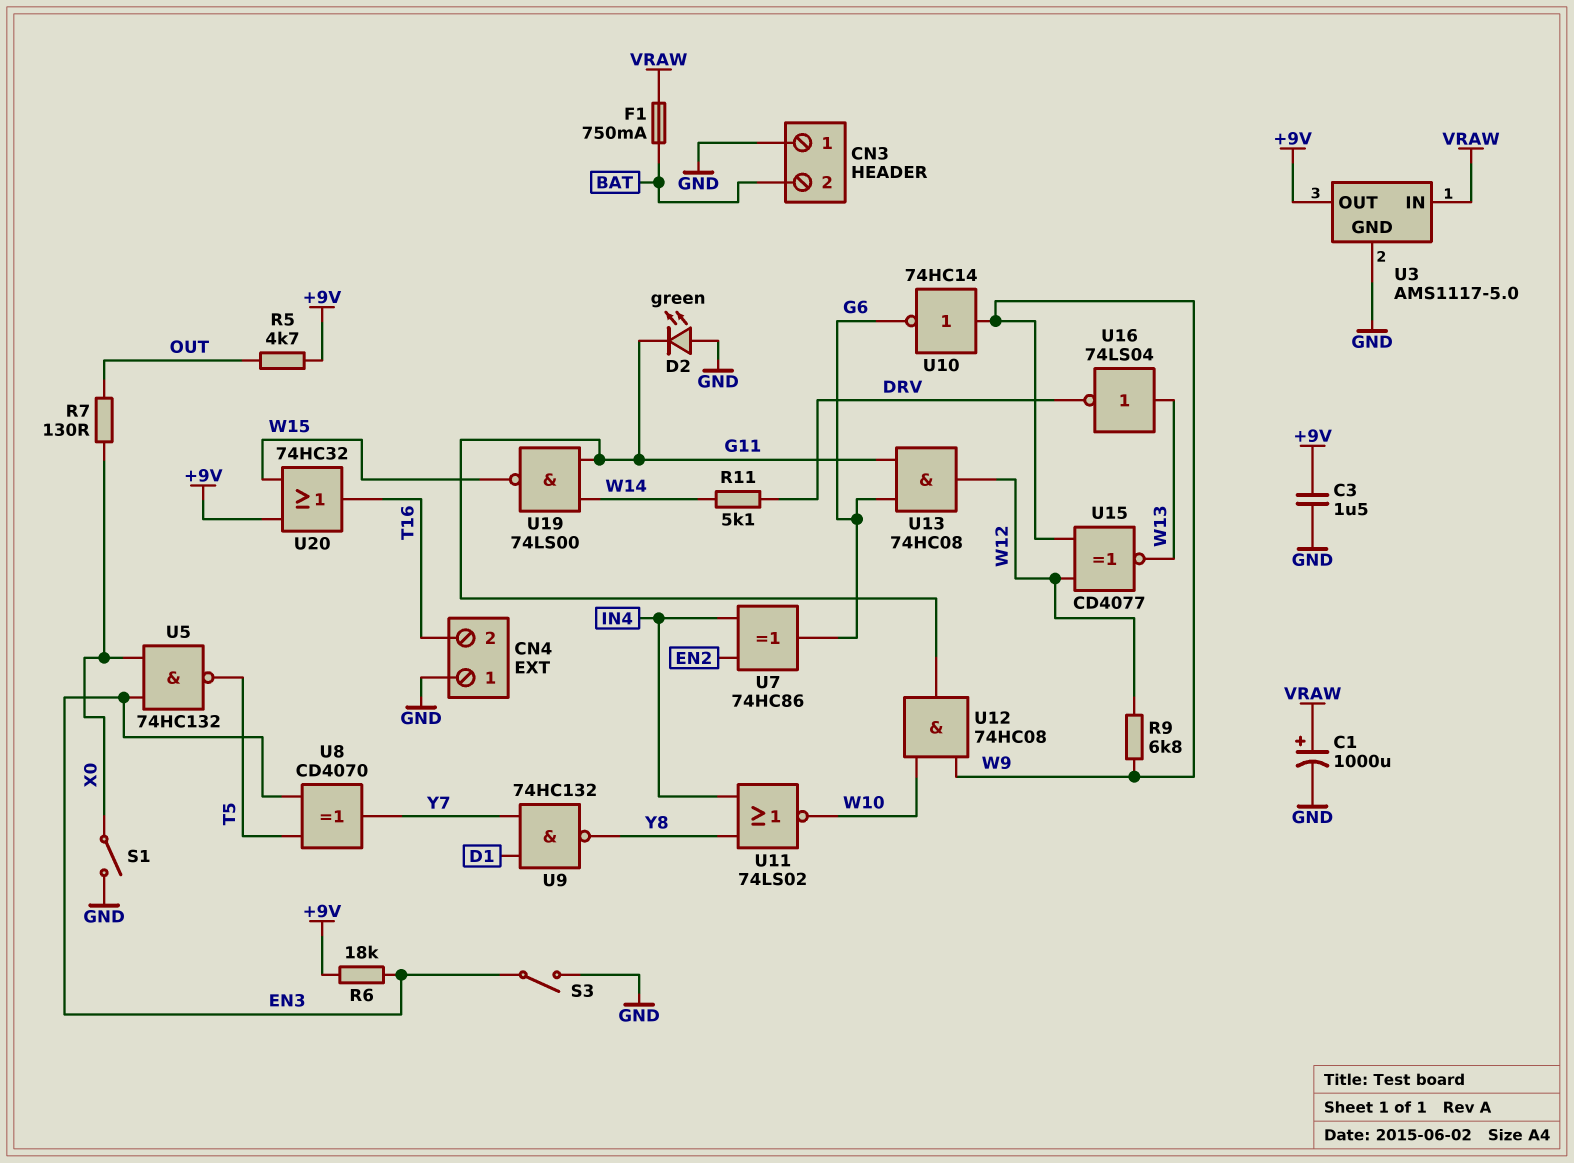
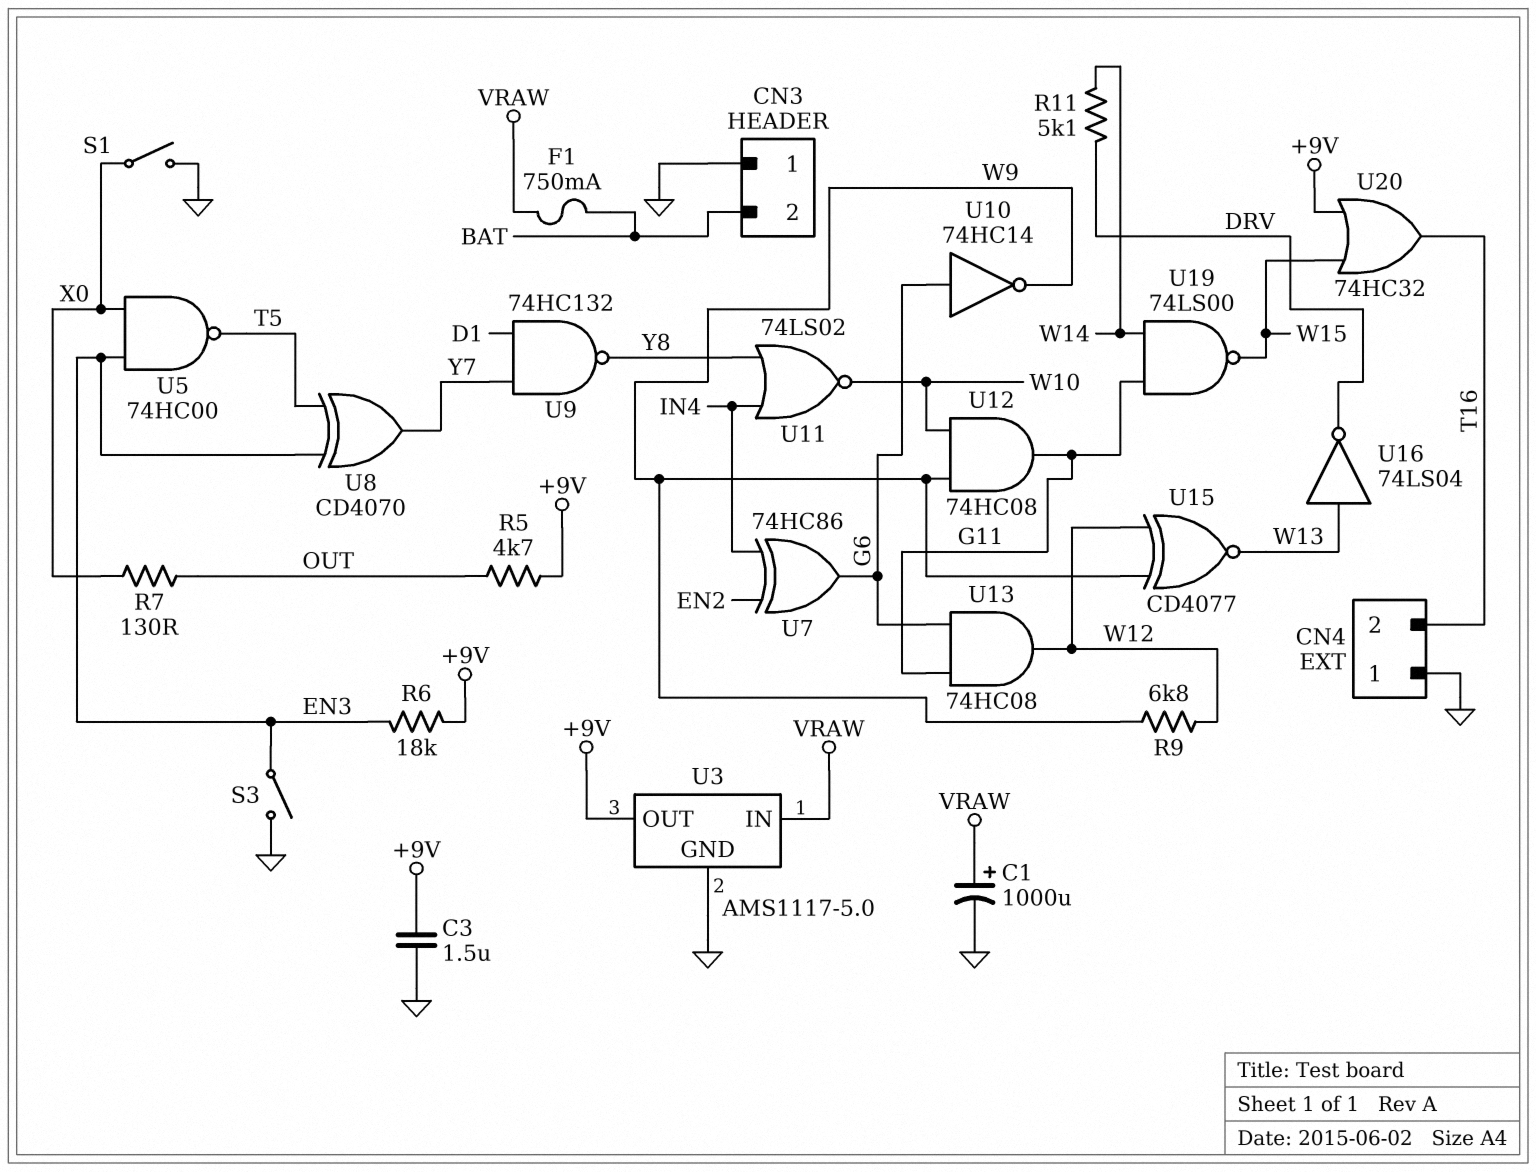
D2: LED green (A GND, K G11) -> none
U5: NAND 74HC132 (in EN3, in X0, out T5) -> NAND 74HC00 (in EN3, in X0, out T5)
U10: NOT 74HC14 (in W9, out G6) -> NOT 74HC14 (in G6, out W9)

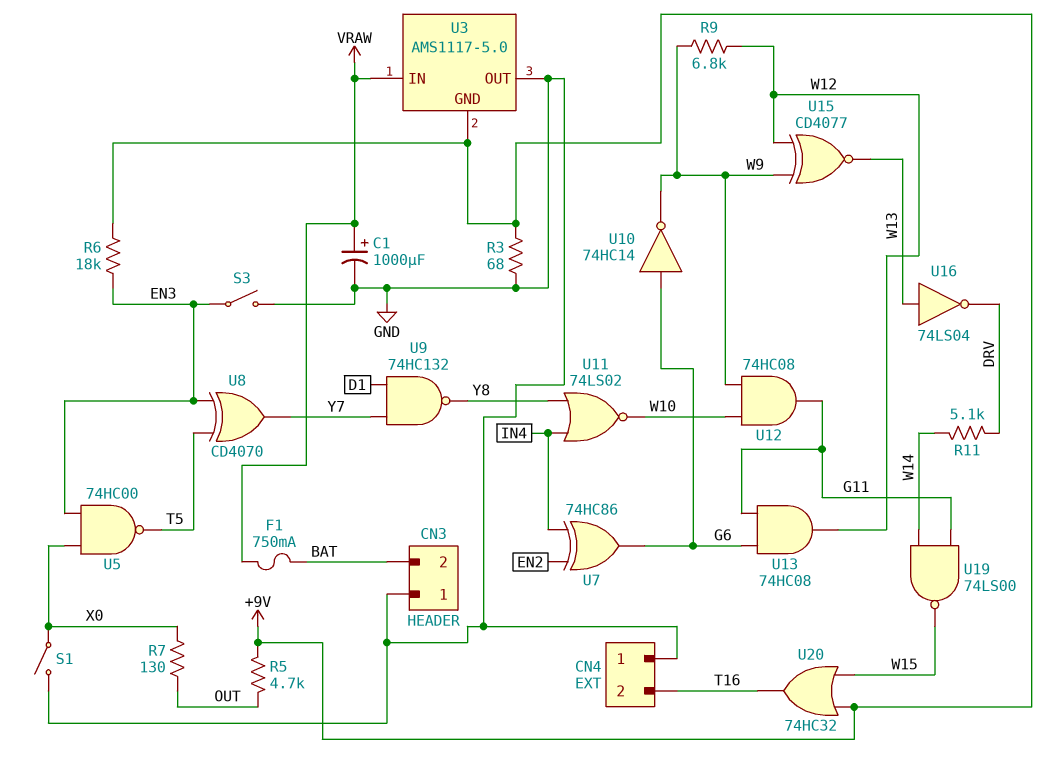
C3: 1.5uF (+9V, GND) -> none
R3: none -> 68 (+9V, GND)
U3 pin GND: GND -> +9V
U3 pin OUT: +9V -> GND

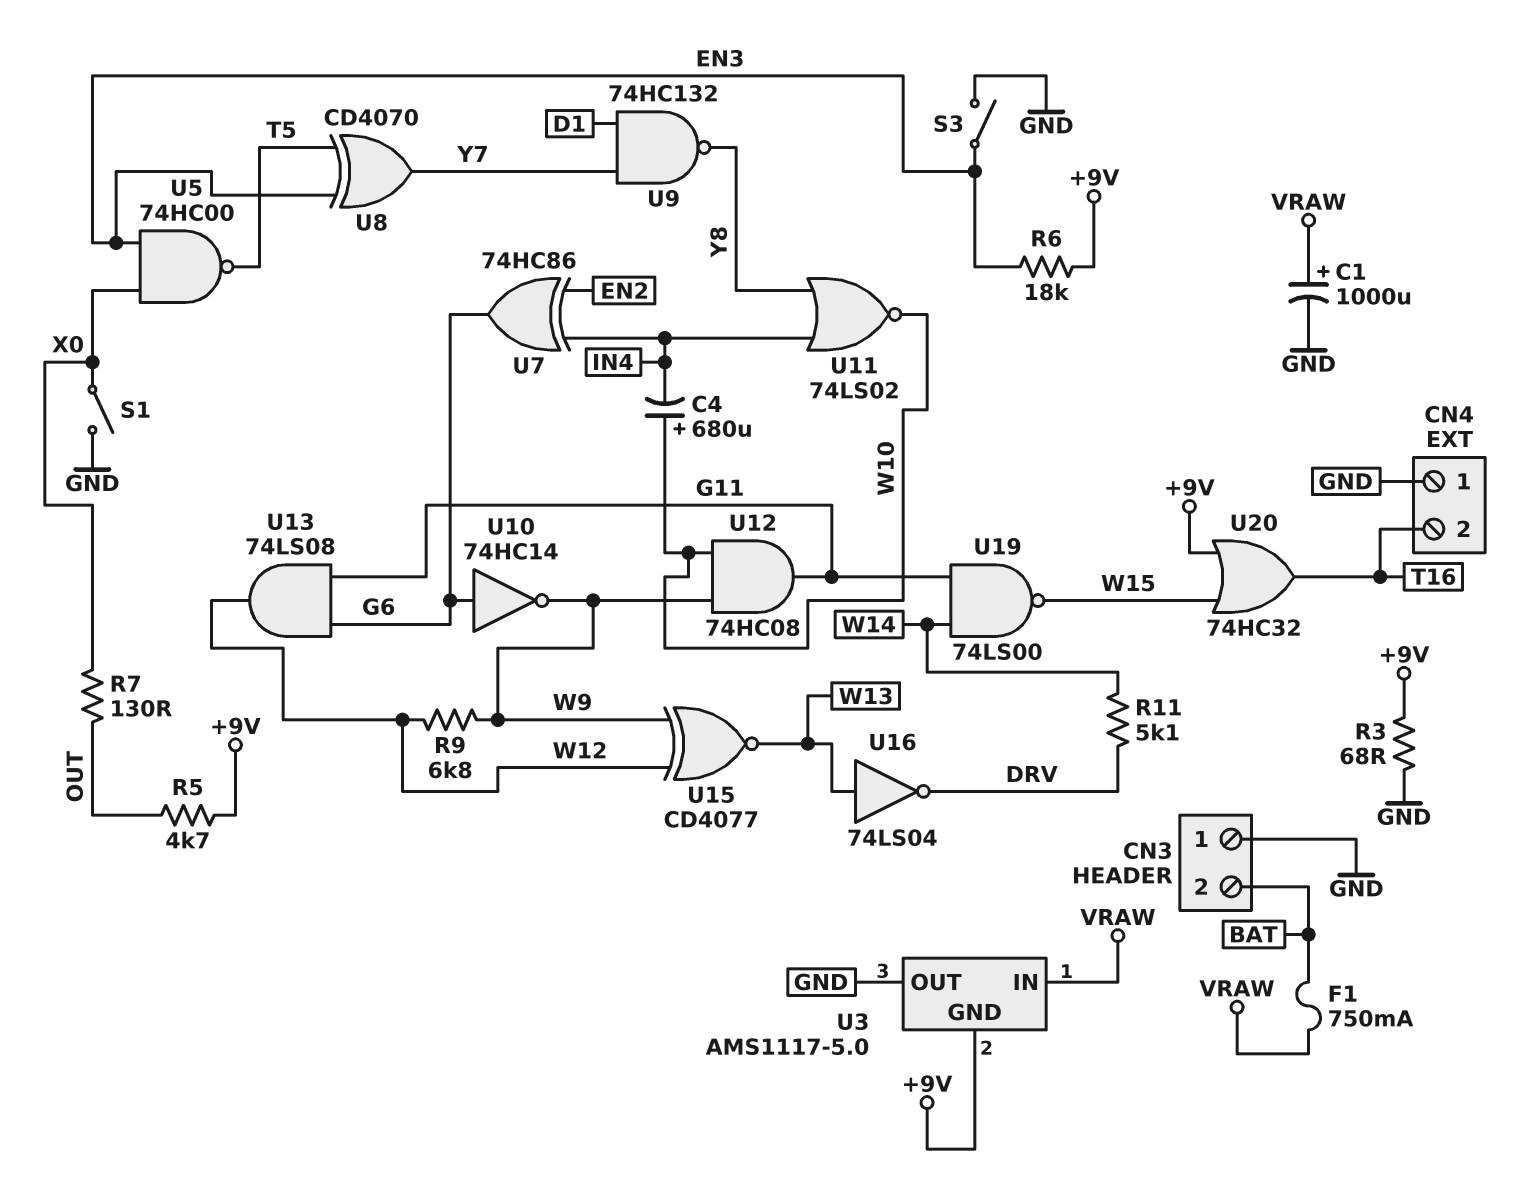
C4: none -> 680uF (plus W10, minus IN4)
U13: AND 74HC08 (in G6, in G11, out W12) -> AND 74LS08 (in G6, in G11, out W12)

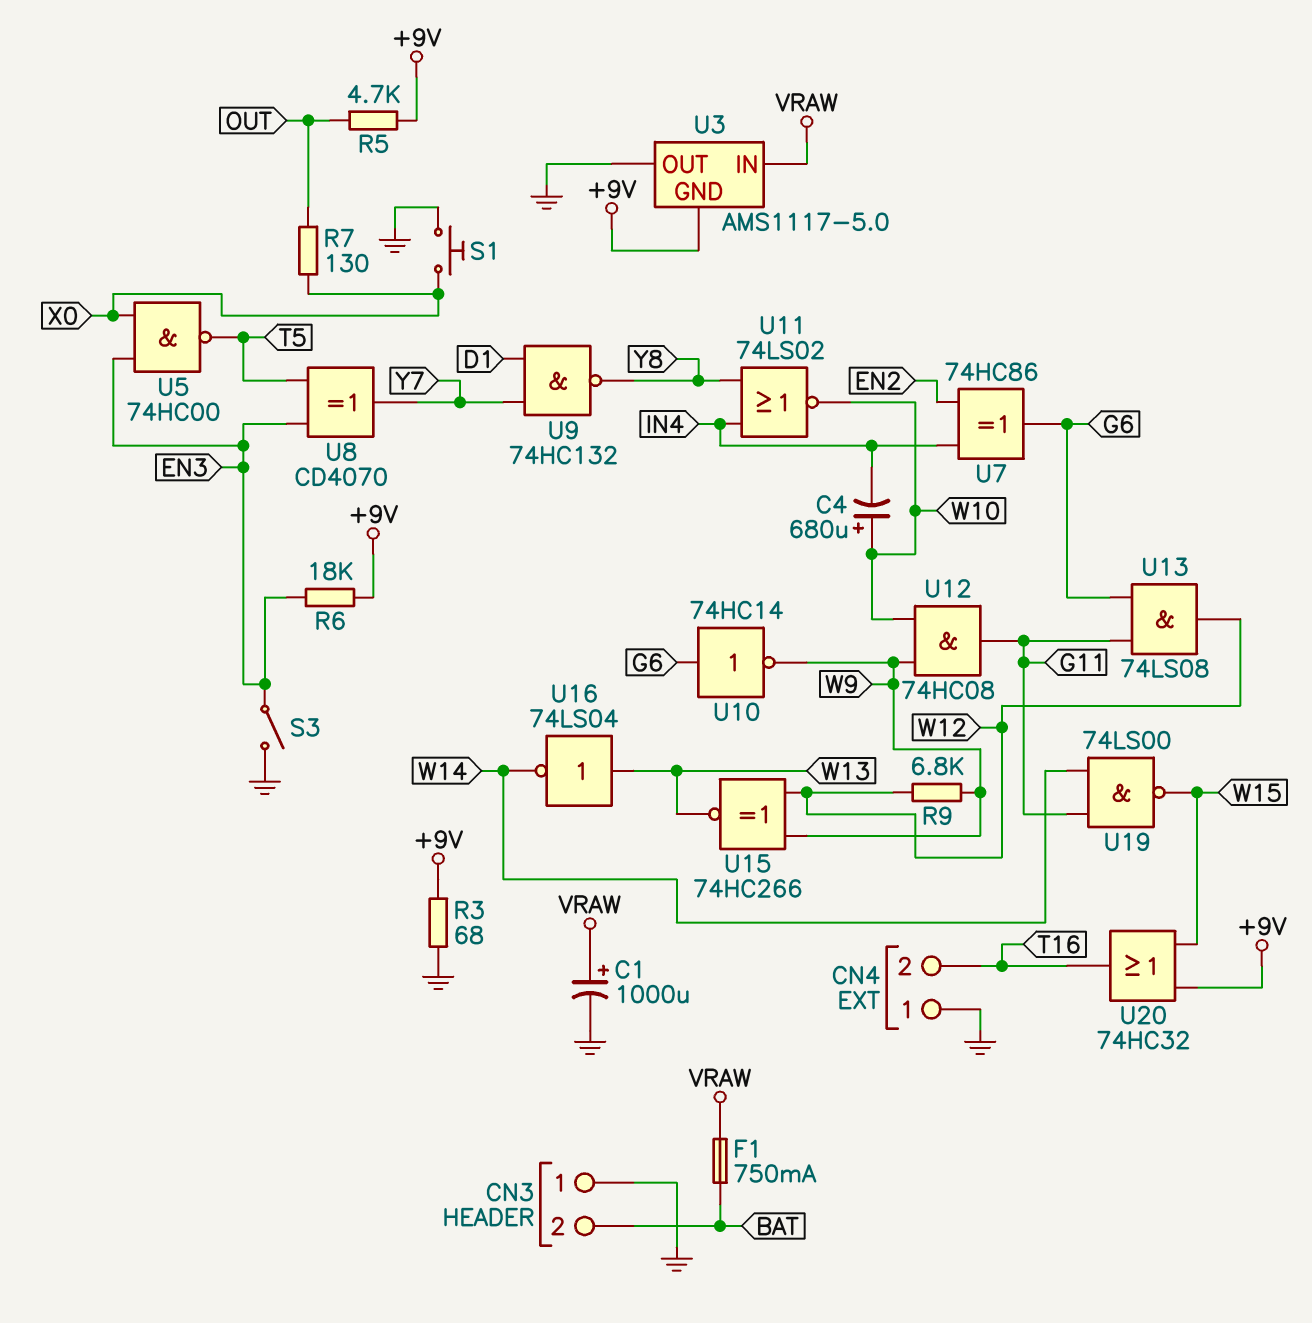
R11: 5.1k (DRV, W14) -> none
S1: switch (GND, X0) -> button (GND, X0)
U15: XNOR CD4077 (in W9, in W12, out W13) -> XNOR 74HC266 (in W9, in W12, out W13)
U16: NOT 74LS04 (in W13, out DRV) -> NOT 74LS04 (in W13, out W14)

